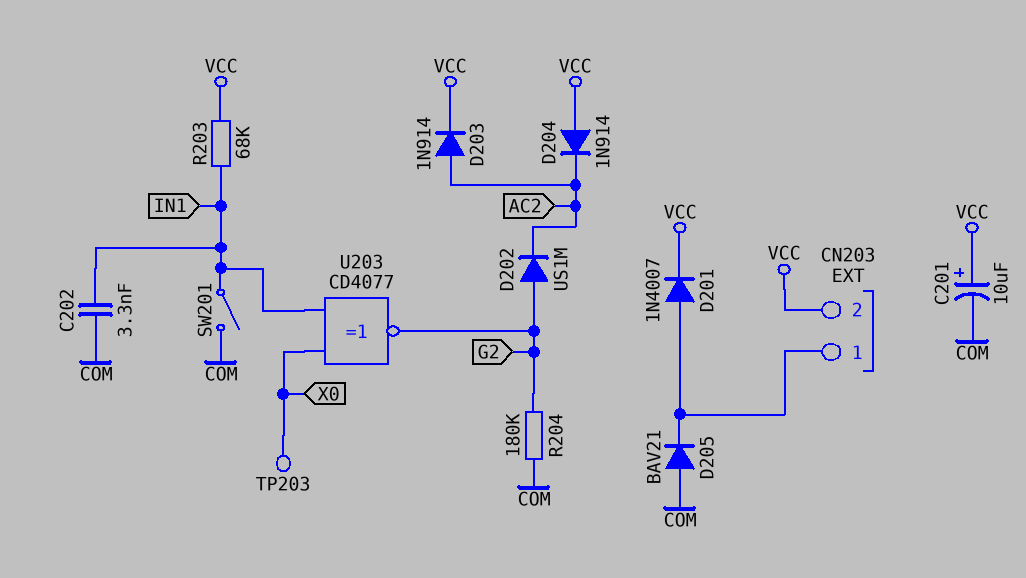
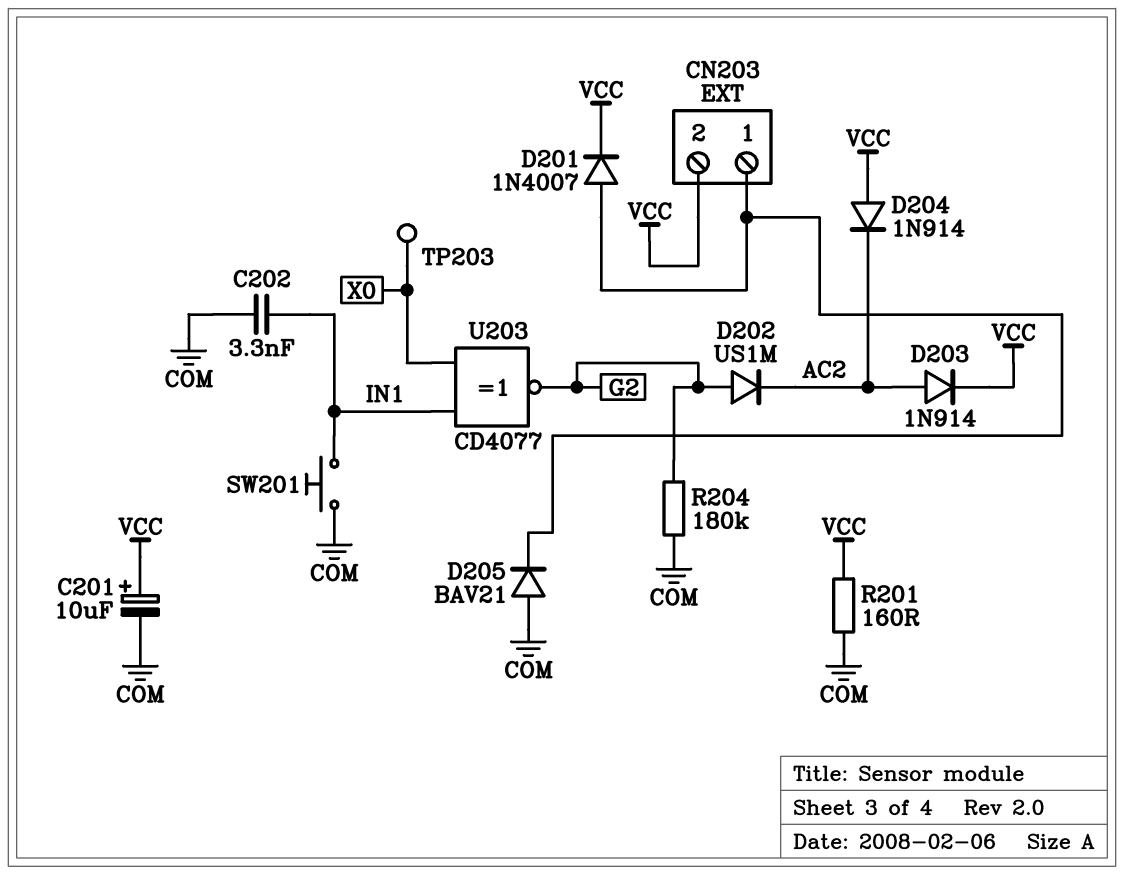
R201: none -> 160 (COM, VCC)
R203: 68k (IN1, VCC) -> none
SW201: switch (COM, IN1) -> button (COM, IN1)

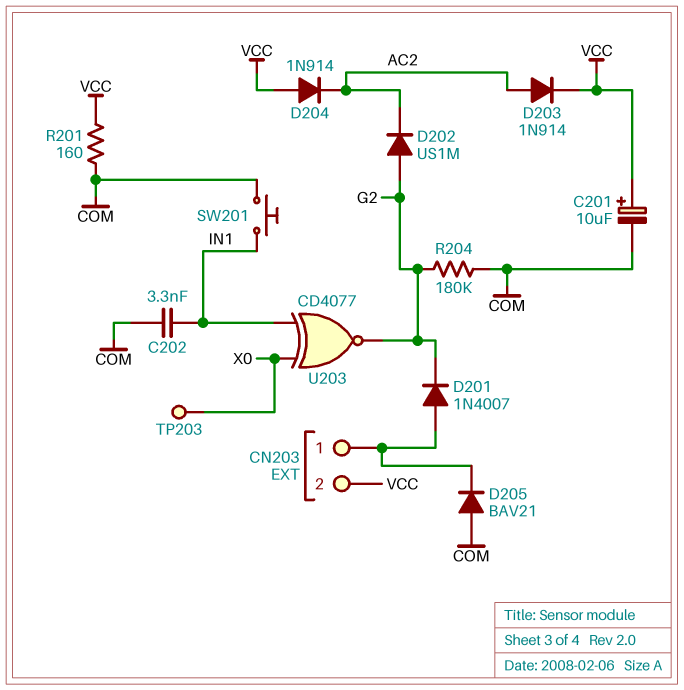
D201: diode 1N4007 (A CN203/1, K VCC) -> diode 1N4007 (A CN203/1, K G2)

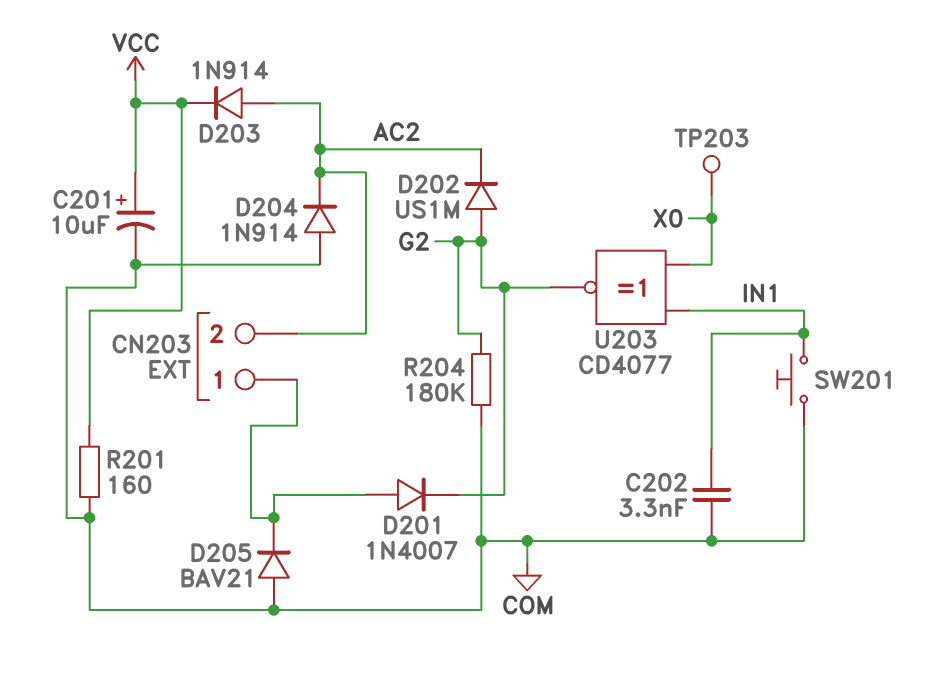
CN203 pin 2: VCC -> AC2
D204: diode 1N914 (A VCC, K AC2) -> diode 1N914 (A COM, K AC2)

